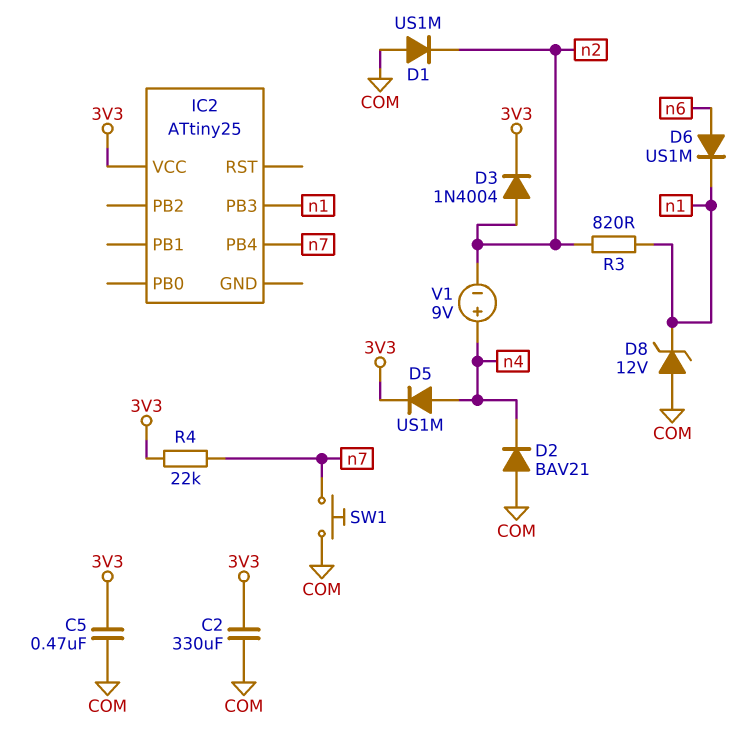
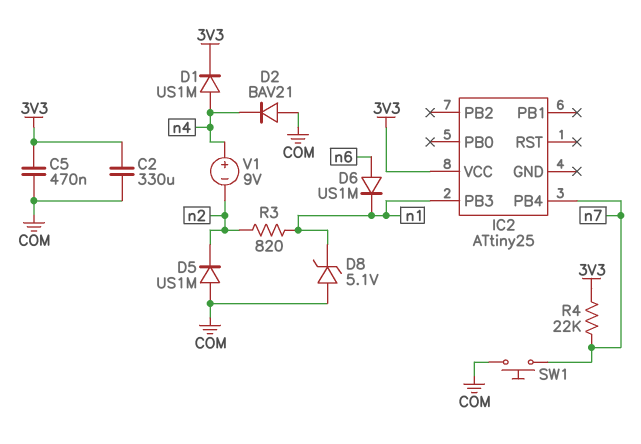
D1: diode US1M (A COM, K n2) -> diode US1M (A n4, K 3V3)
D3: diode 1N4004 (A n2, K 3V3) -> none
D5: diode US1M (A n4, K 3V3) -> diode US1M (A COM, K n2)
D8: zener 12V (A COM, K n1) -> zener 5.1V (A COM, K n1)

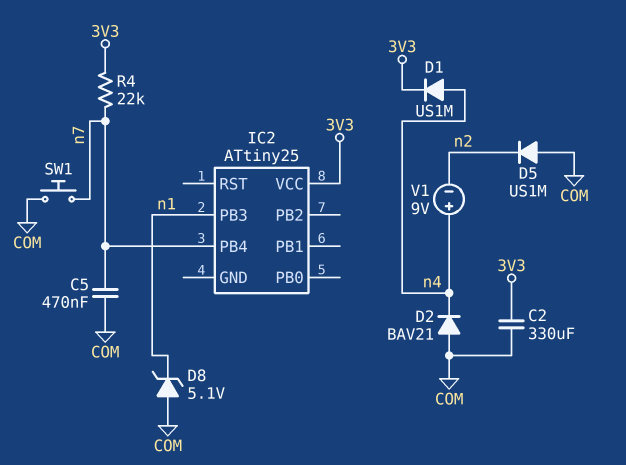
C5: 470nF (3V3, COM) -> 470nF (COM, n7)
D6: diode US1M (A n6, K n1) -> none
R3: 820 (n1, n2) -> none

